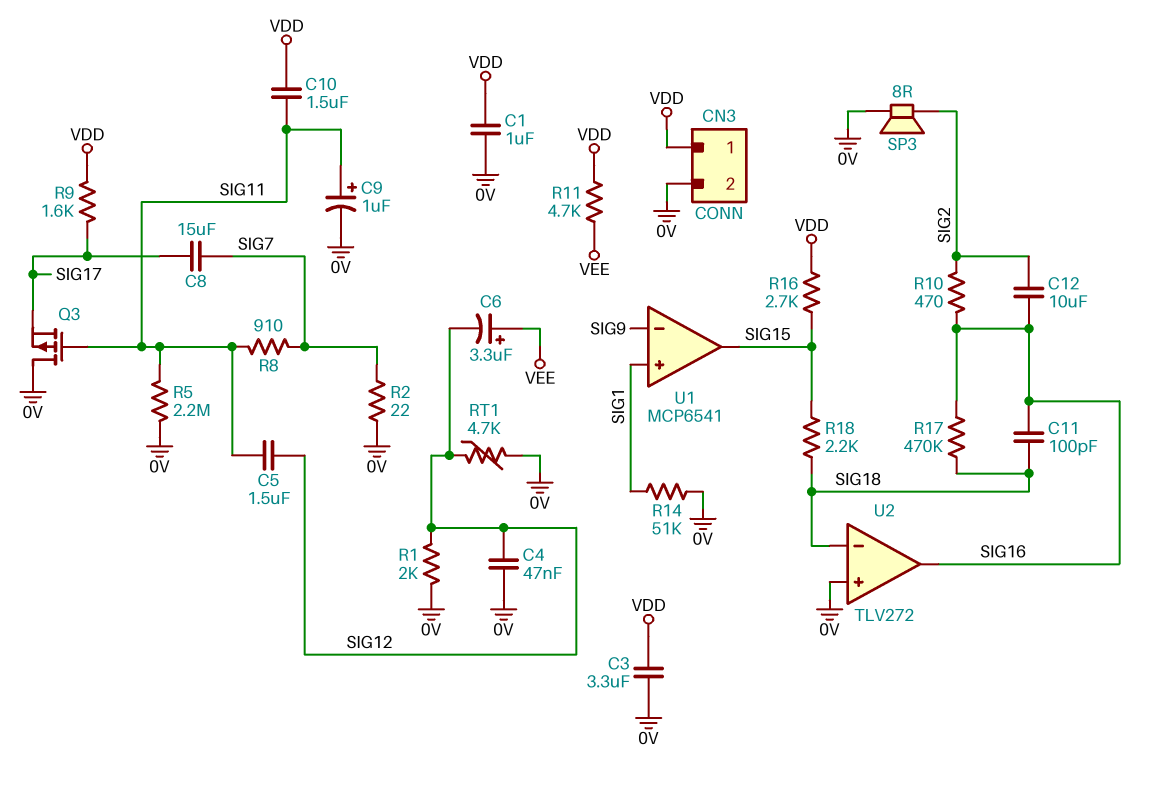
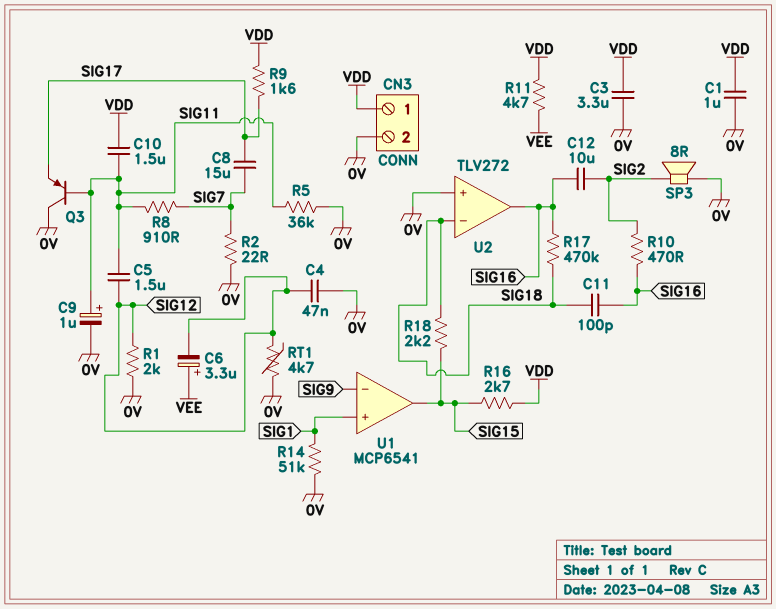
Q3: PMOS (G SIG11, D 0V, S SIG17) -> PNP (B SIG11, C 0V, E SIG17)
R5: 2.2M (0V, SIG11) -> 36k (0V, SIG11)

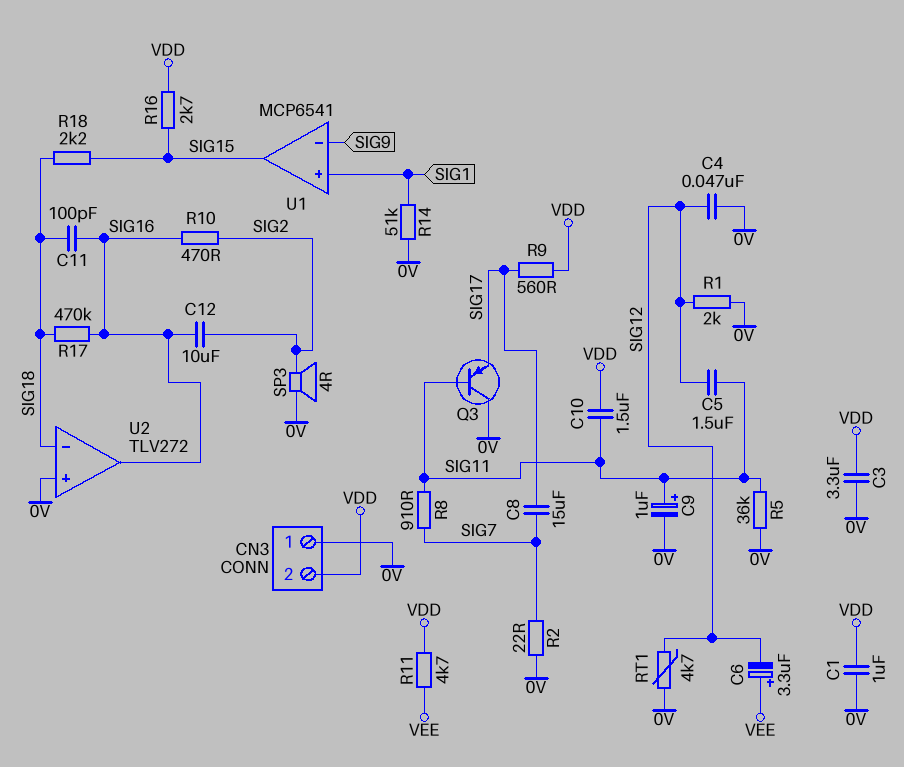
CN3 pin 1: VDD -> 0V
CN3 pin 2: 0V -> VDD
R9: 1.6k (SIG17, VDD) -> 560 (SIG17, VDD)
SP3: speaker 8R (0V, SIG2) -> speaker 4R (0V, SIG2)

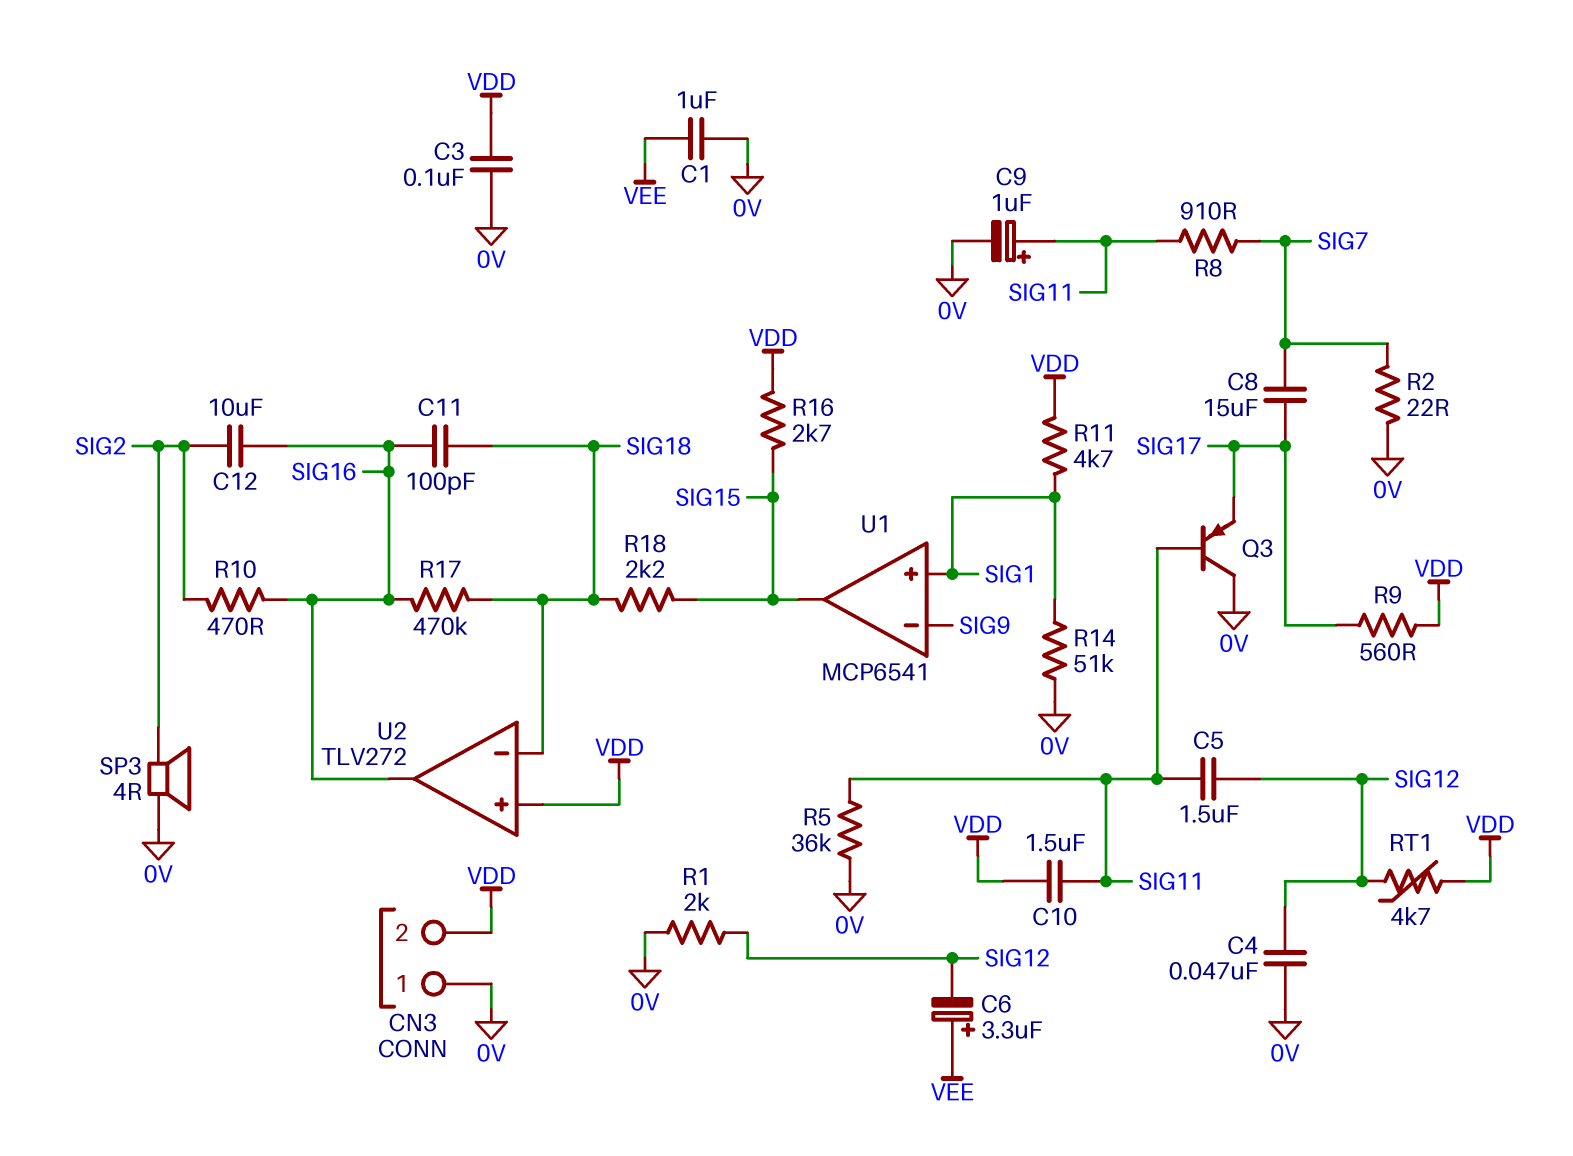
C1: 1uF (0V, VDD) -> 1uF (0V, VEE)
C3: 3.3uF (0V, VDD) -> 100nF (0V, VDD)
R11: 4.7k (VDD, VEE) -> 4.7k (SIG1, VDD)
RT1: 4.7k (0V, SIG12) -> 4.7k (SIG12, VDD)
U2 pin in+: 0V -> VDD

